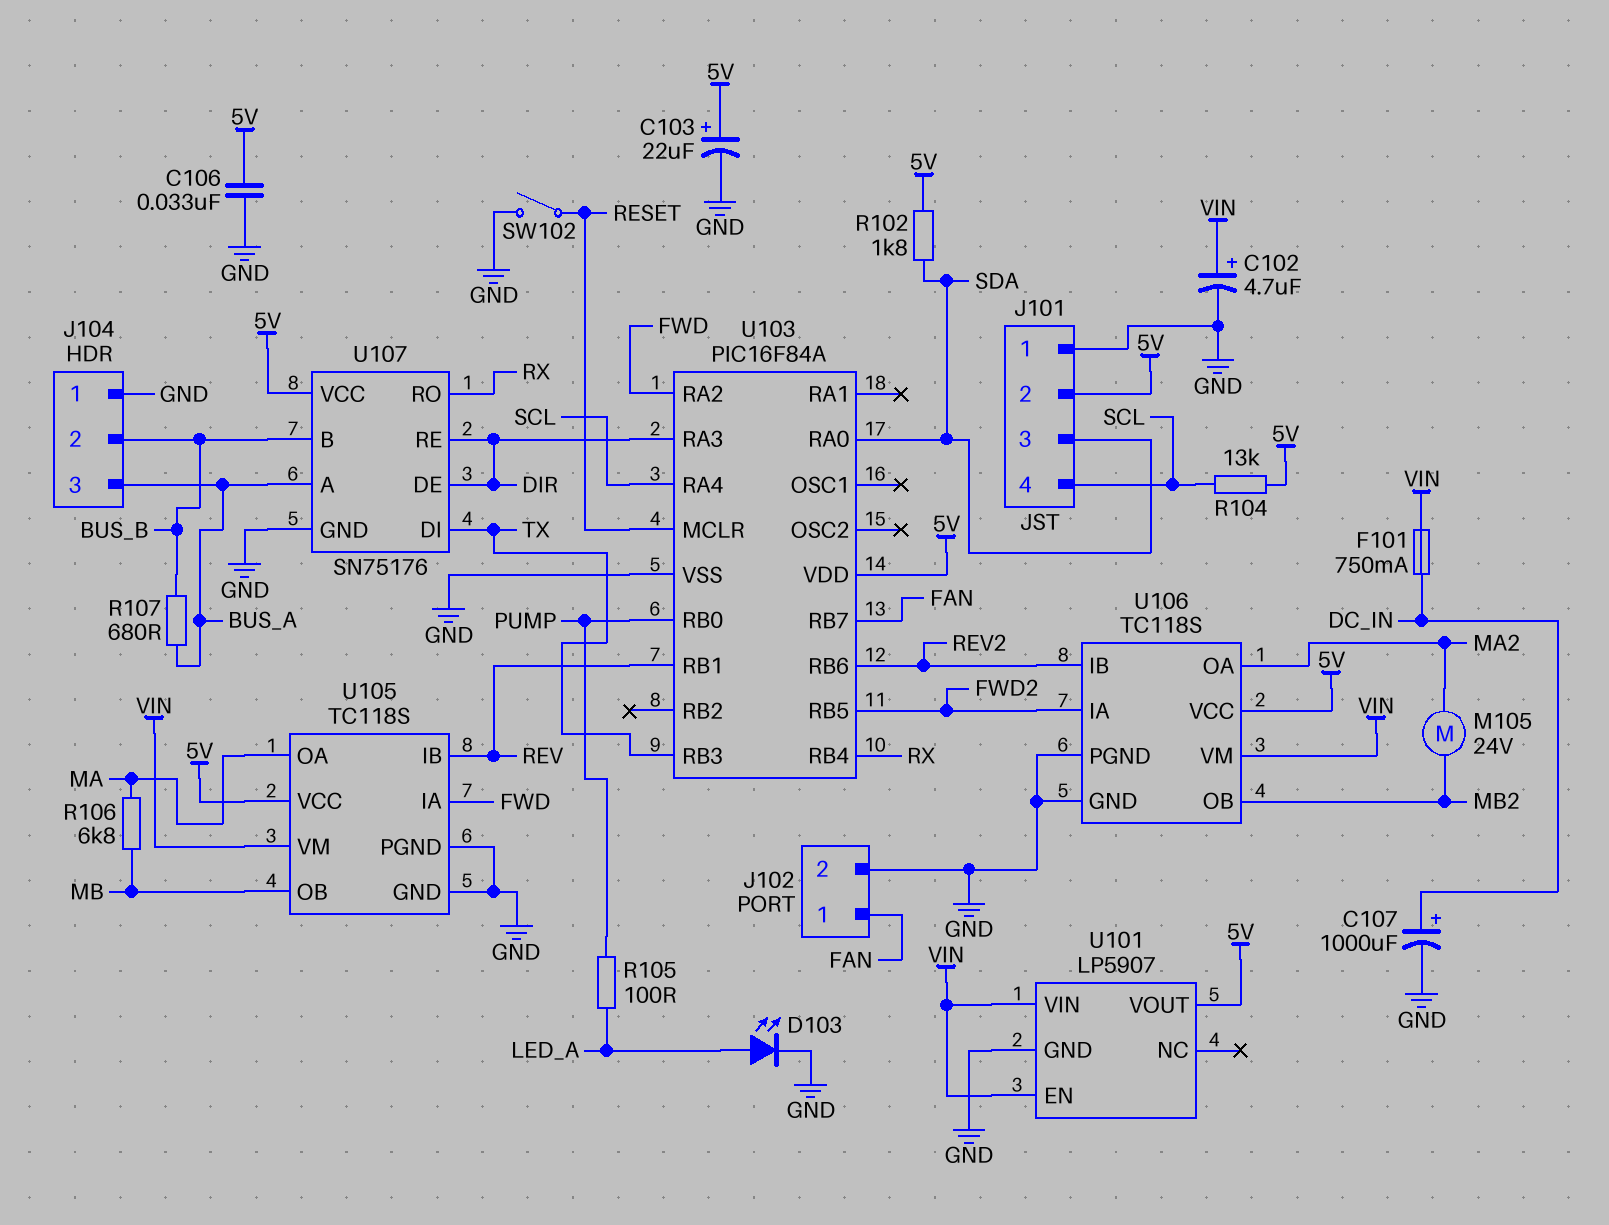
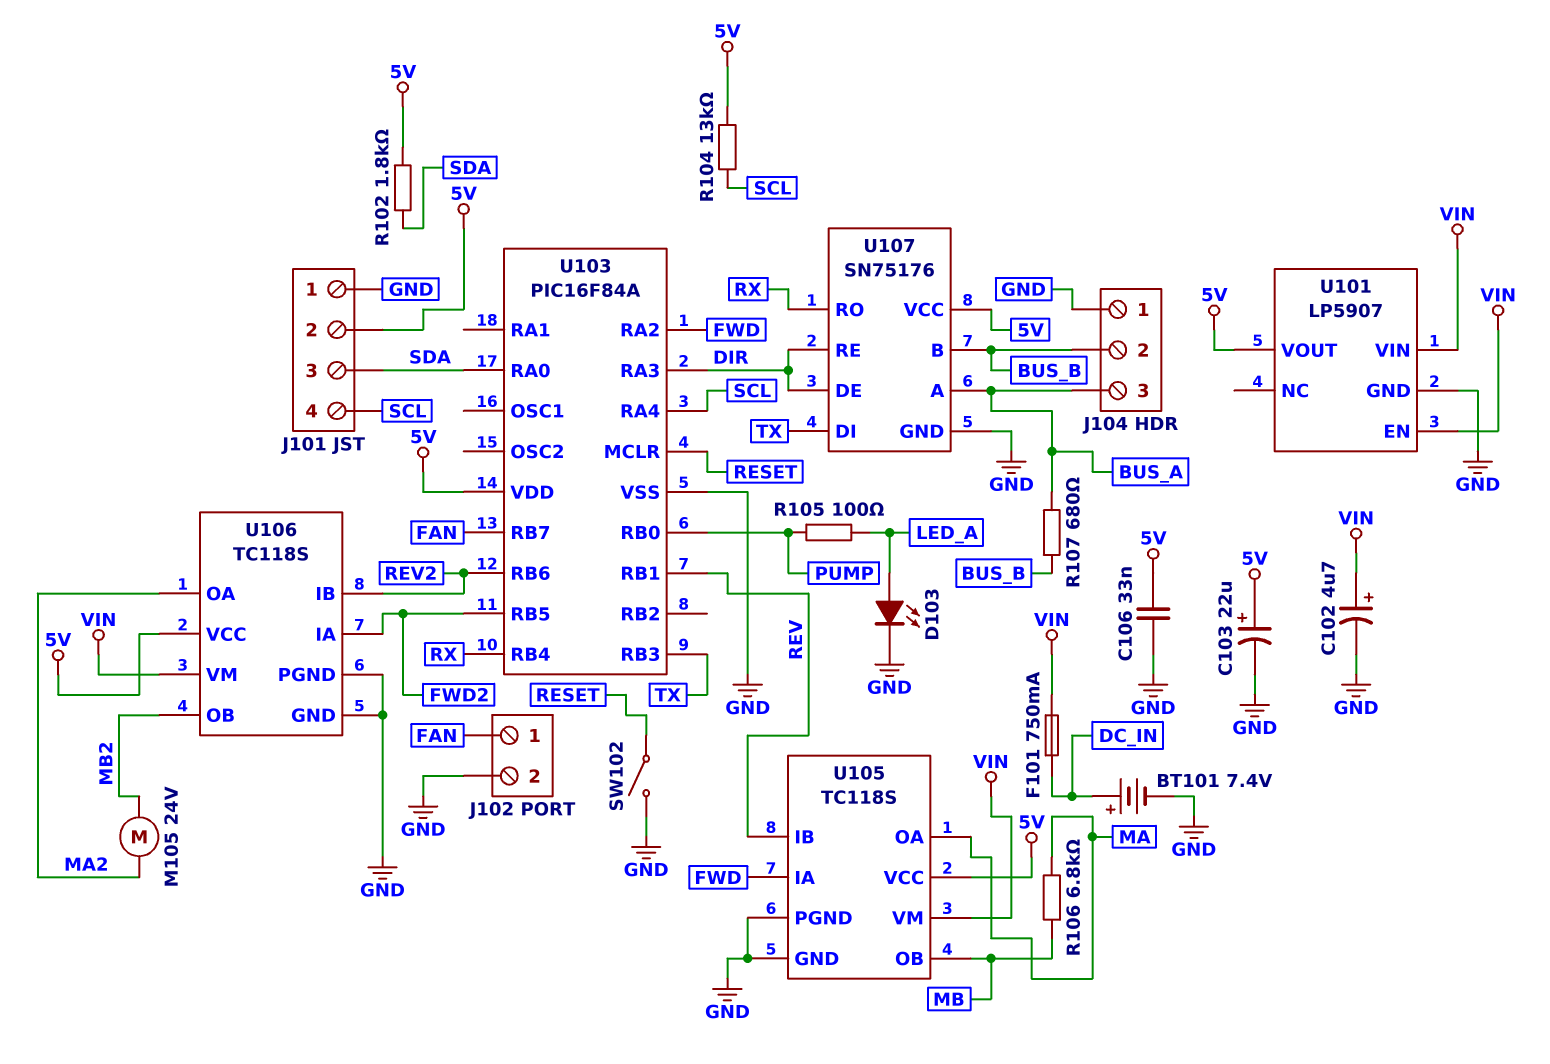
BT101: none -> 7.4V (plus DC_IN, minus GND)
C107: 1000uF (plus DC_IN, minus GND) -> none

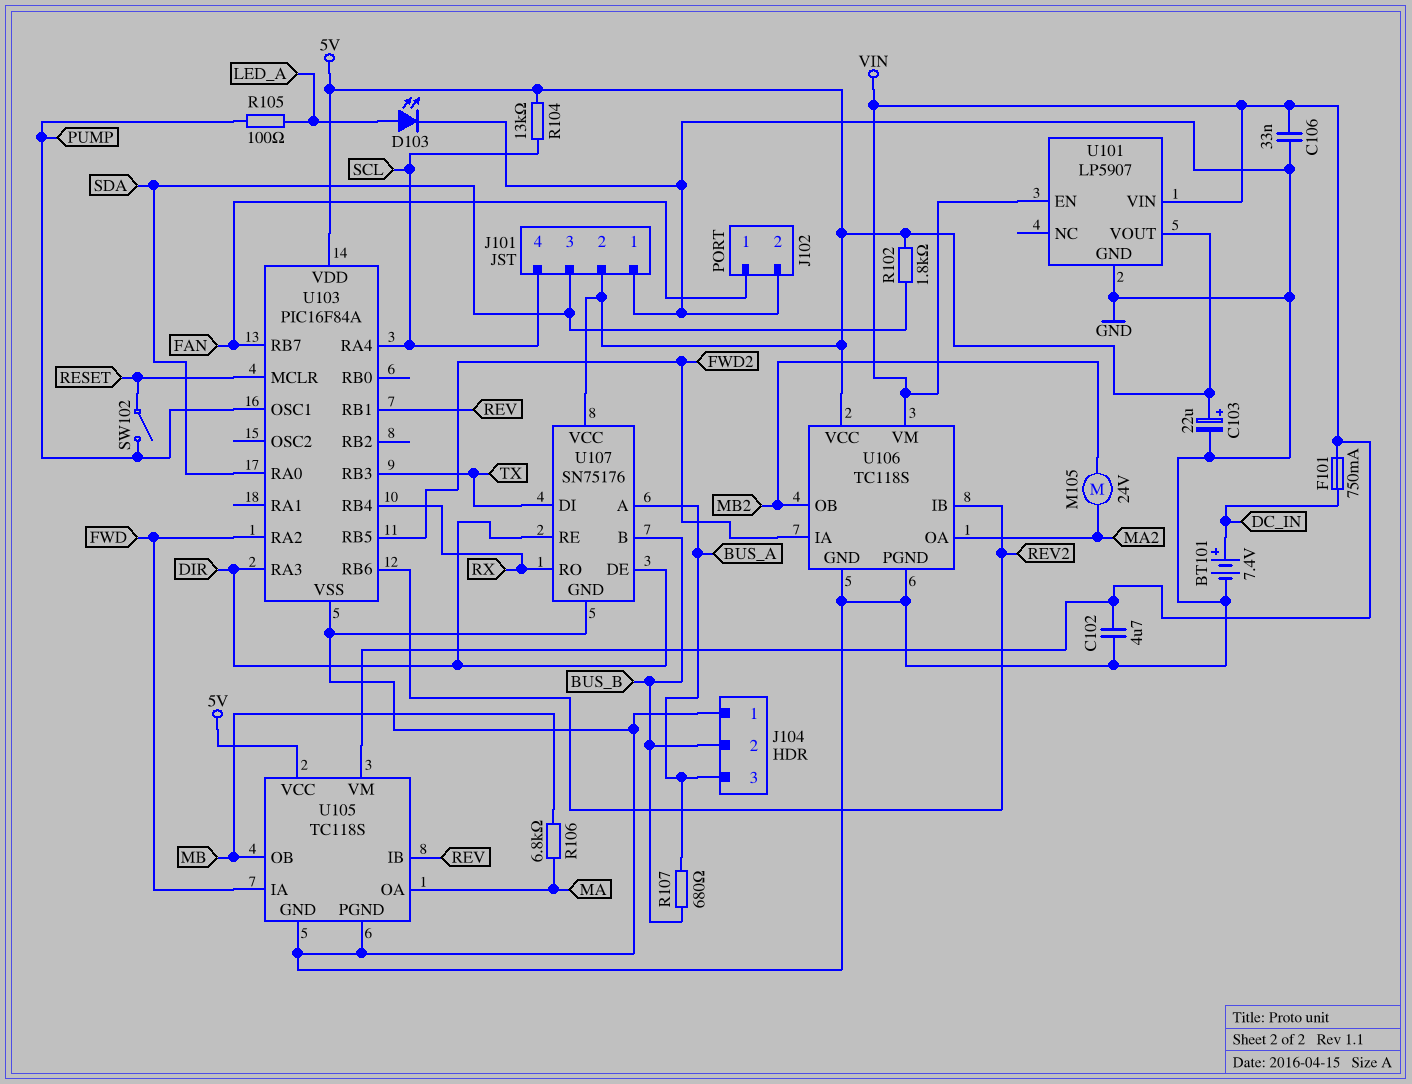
C102: 4.7uF (plus VIN, minus GND) -> 4.7uF (GND, VIN)
C106: 33nF (5V, GND) -> 33nF (GND, VIN)
SW102: switch (GND, RESET) -> switch (PUMP, RESET)
U103 pin OSC1: none -> PUMP
U103 pin RB0: PUMP -> none

